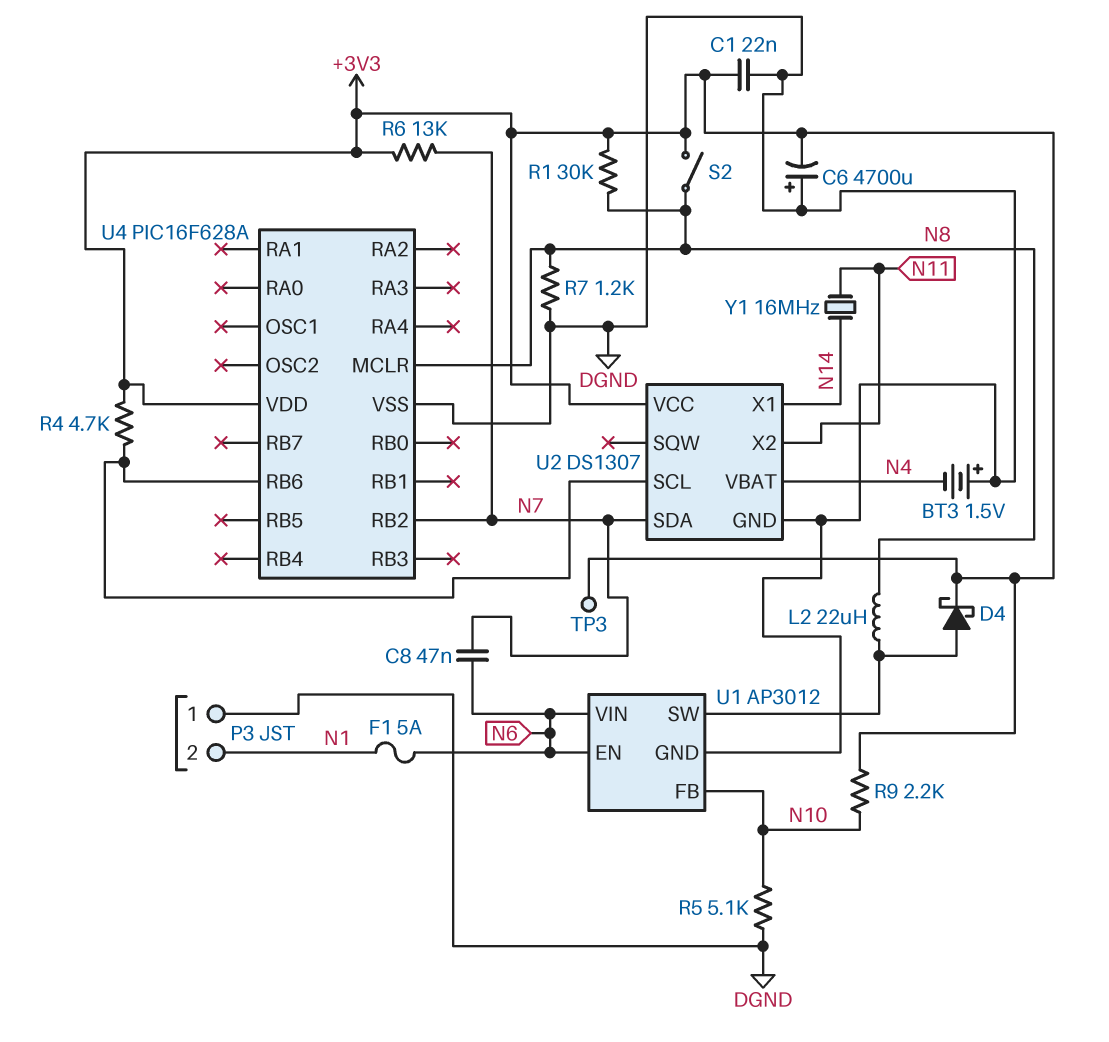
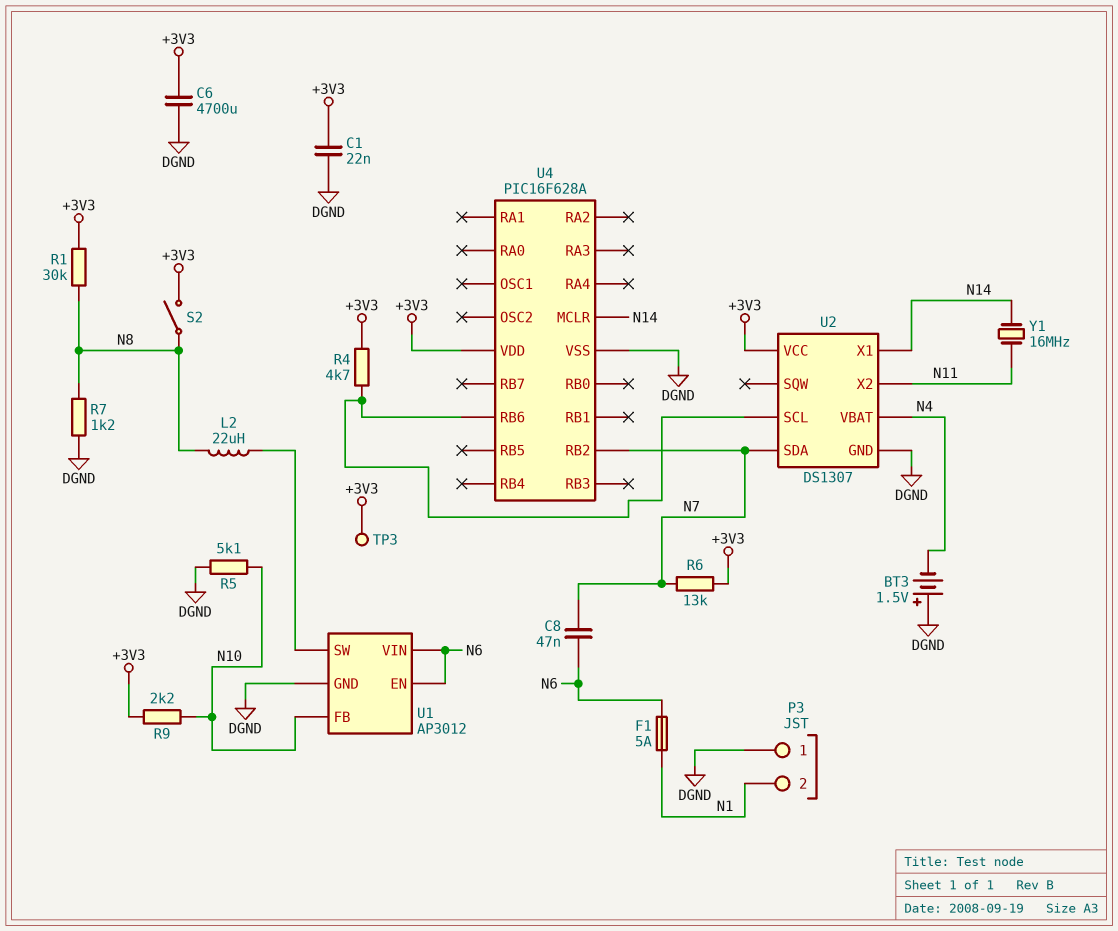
C6: 4700uF (plus DGND, minus +3V3) -> 4700uF (+3V3, DGND)
D4: schottky (A U1/SW, K +3V3) -> none
U4 pin MCLR: N8 -> N14

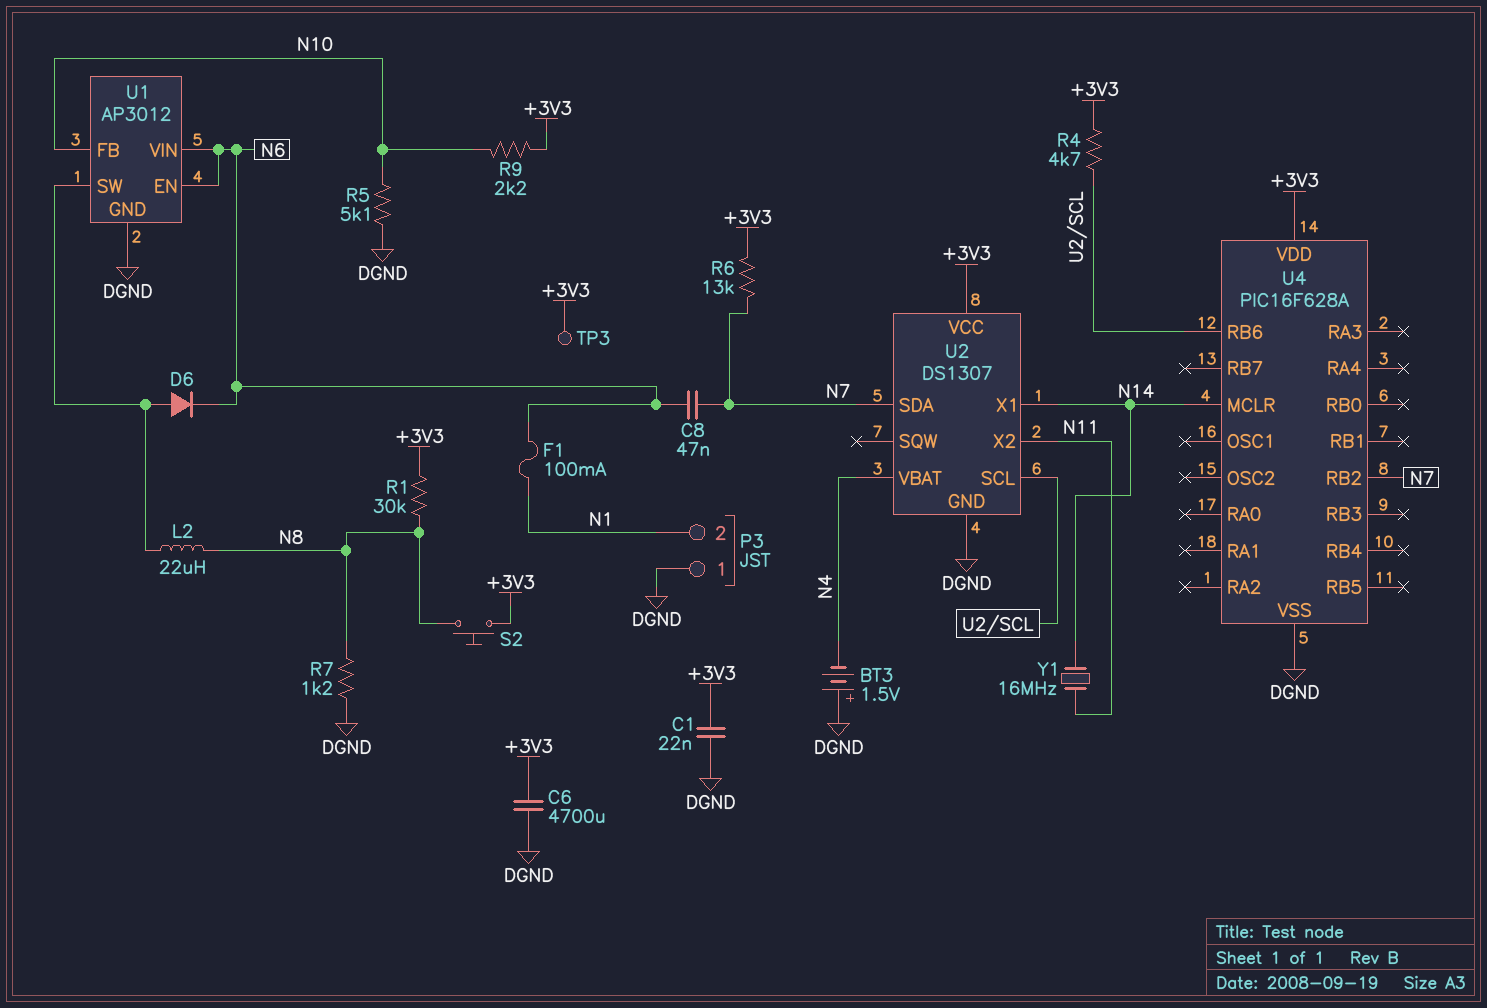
D6: none -> diode (A U1/SW, K N6)
F1: 5A (N1, N6) -> 100mA (N1, N6)
S2: switch (+3V3, N8) -> button (+3V3, N8)

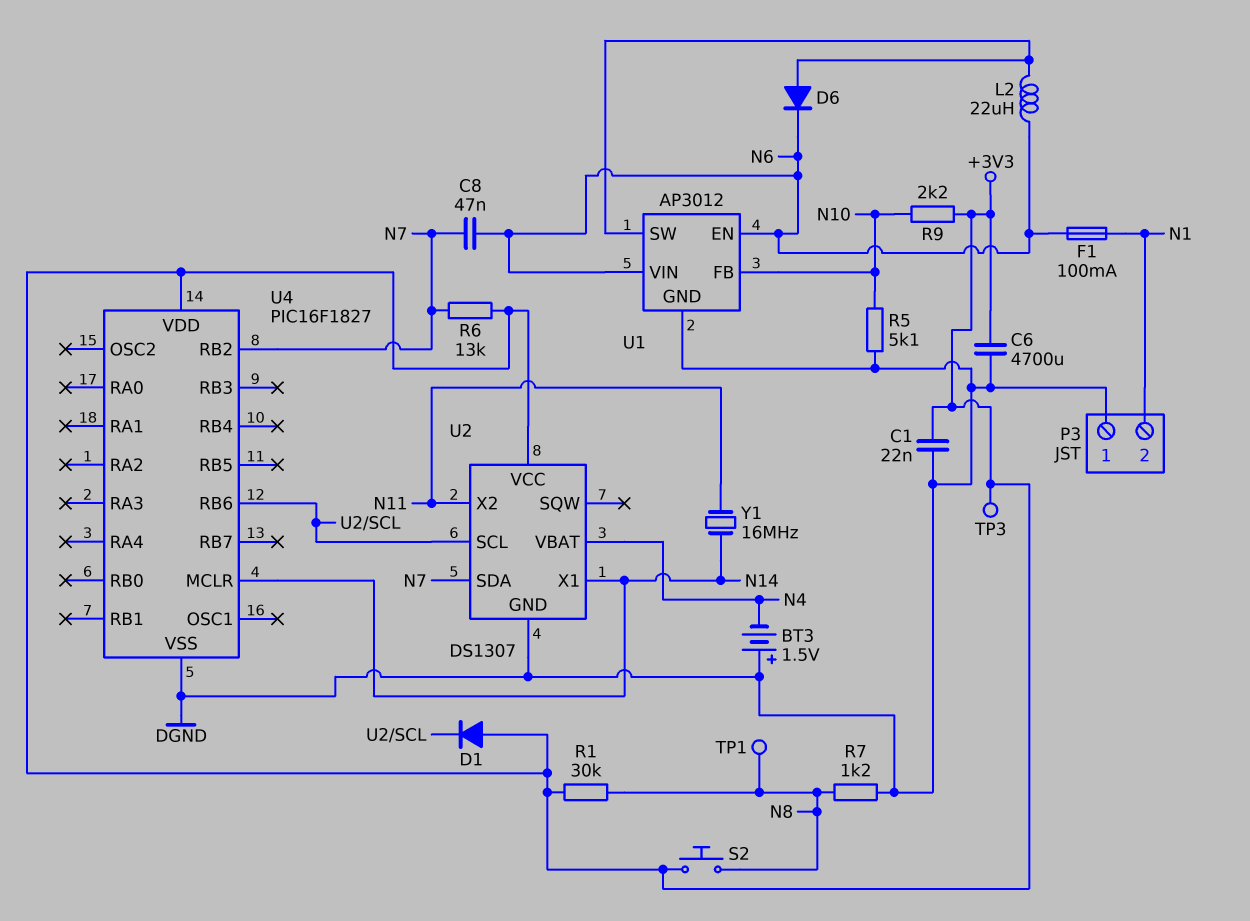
D1: none -> diode (A +3V3, K U2/SCL)
L2: 22uH (N8, U1/SW) -> 22uH (N6, U1/SW)
R4: 4.7k (+3V3, U2/SCL) -> none
TP1: none -> test point (N8)
U4: PIC16F628A -> PIC16F1827

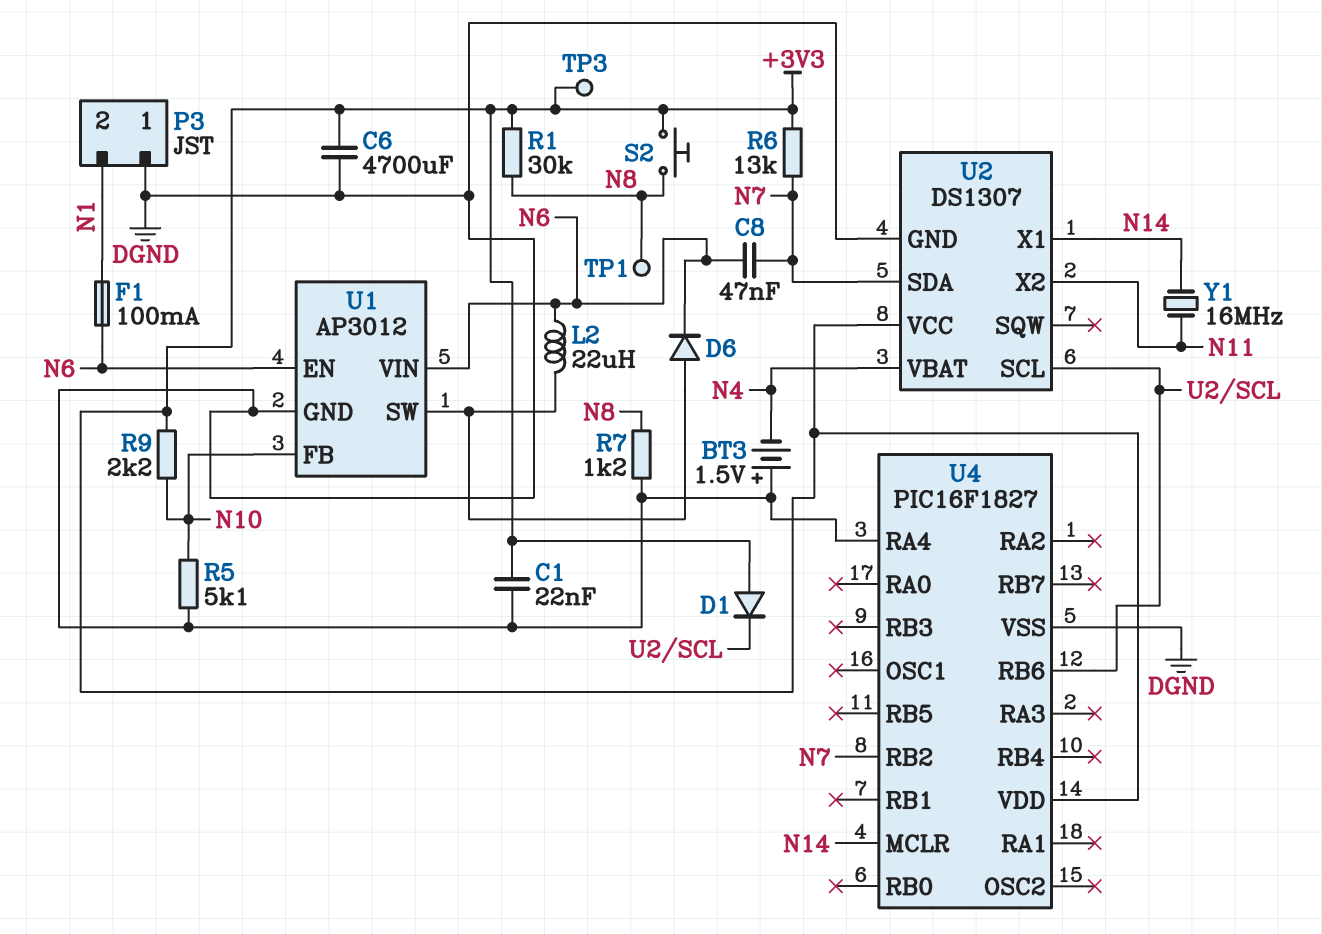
U4 pin RA4: none -> DGND

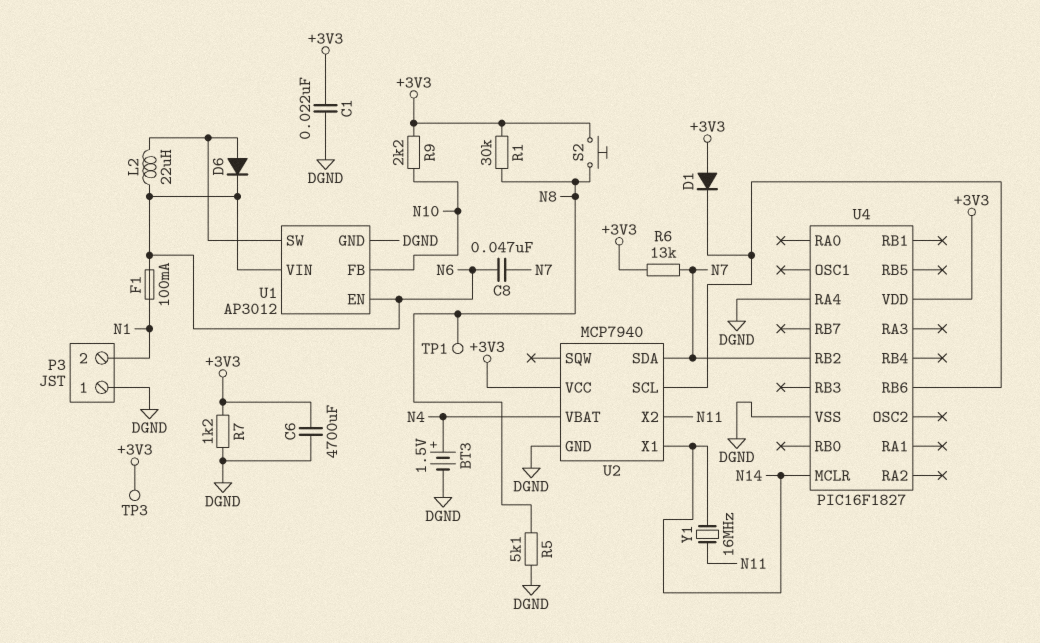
BT3: 1.5V (plus DGND, minus N4) -> 1.5V (plus N4, minus DGND)
R5: 5.1k (DGND, N10) -> 5.1k (DGND, N8)
R7: 1.2k (DGND, N8) -> 1.2k (+3V3, DGND)
U2: DS1307 -> MCP7940

